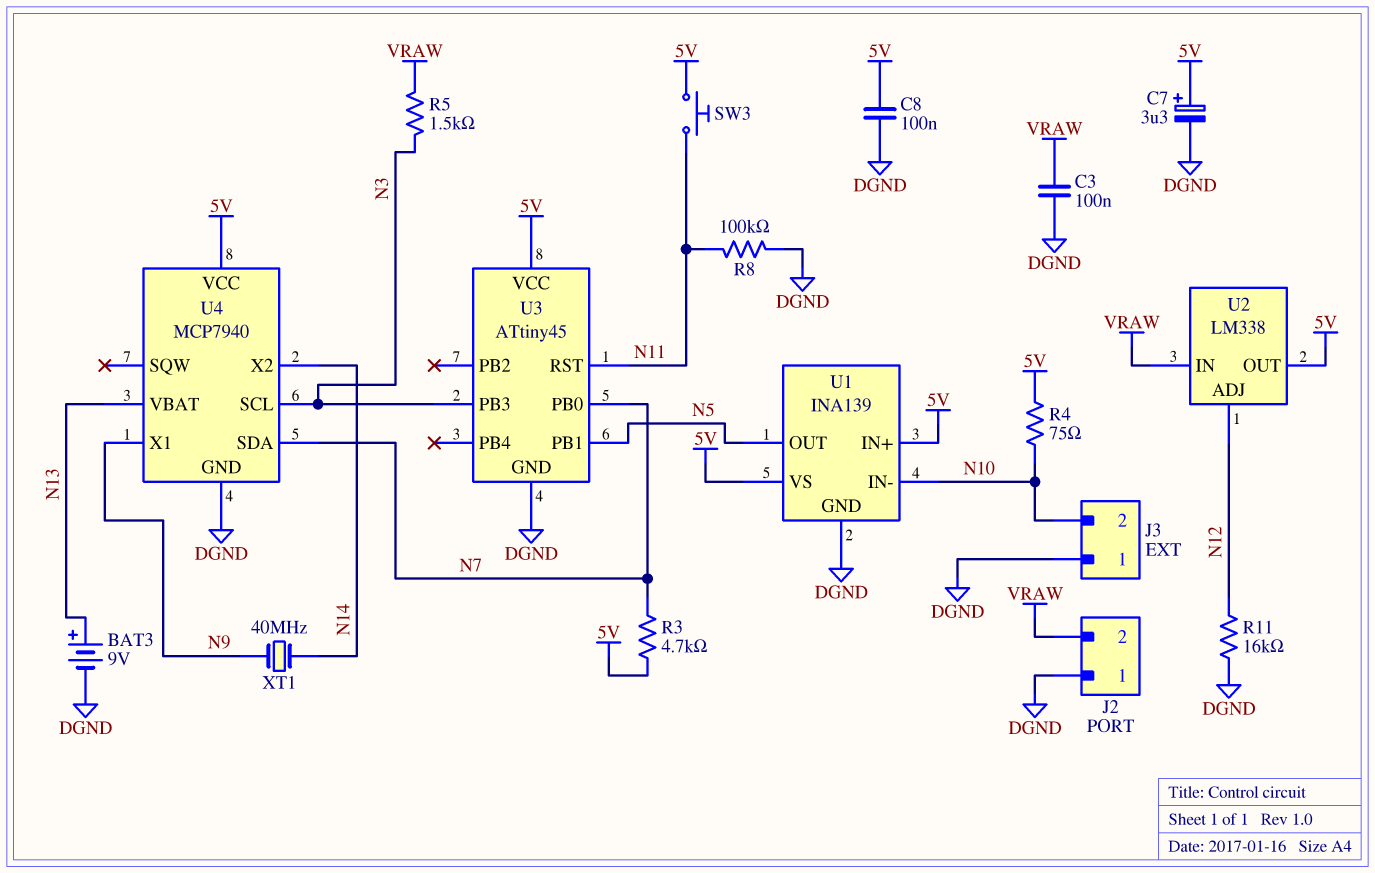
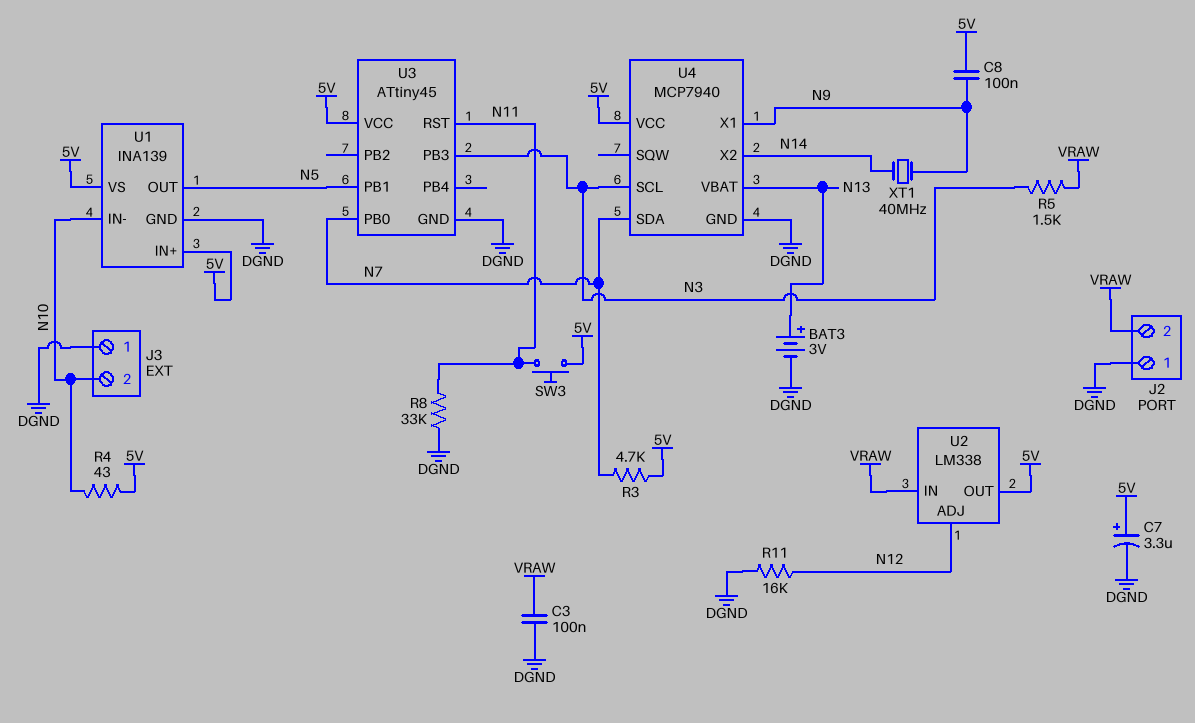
BAT3: 9V (plus N13, minus DGND) -> 3V (plus N13, minus DGND)
C8: 100nF (5V, DGND) -> 100nF (5V, N9)
R4: 75 (5V, N10) -> 43 (5V, N10)
R8: 100k (DGND, N11) -> 33k (DGND, N11)

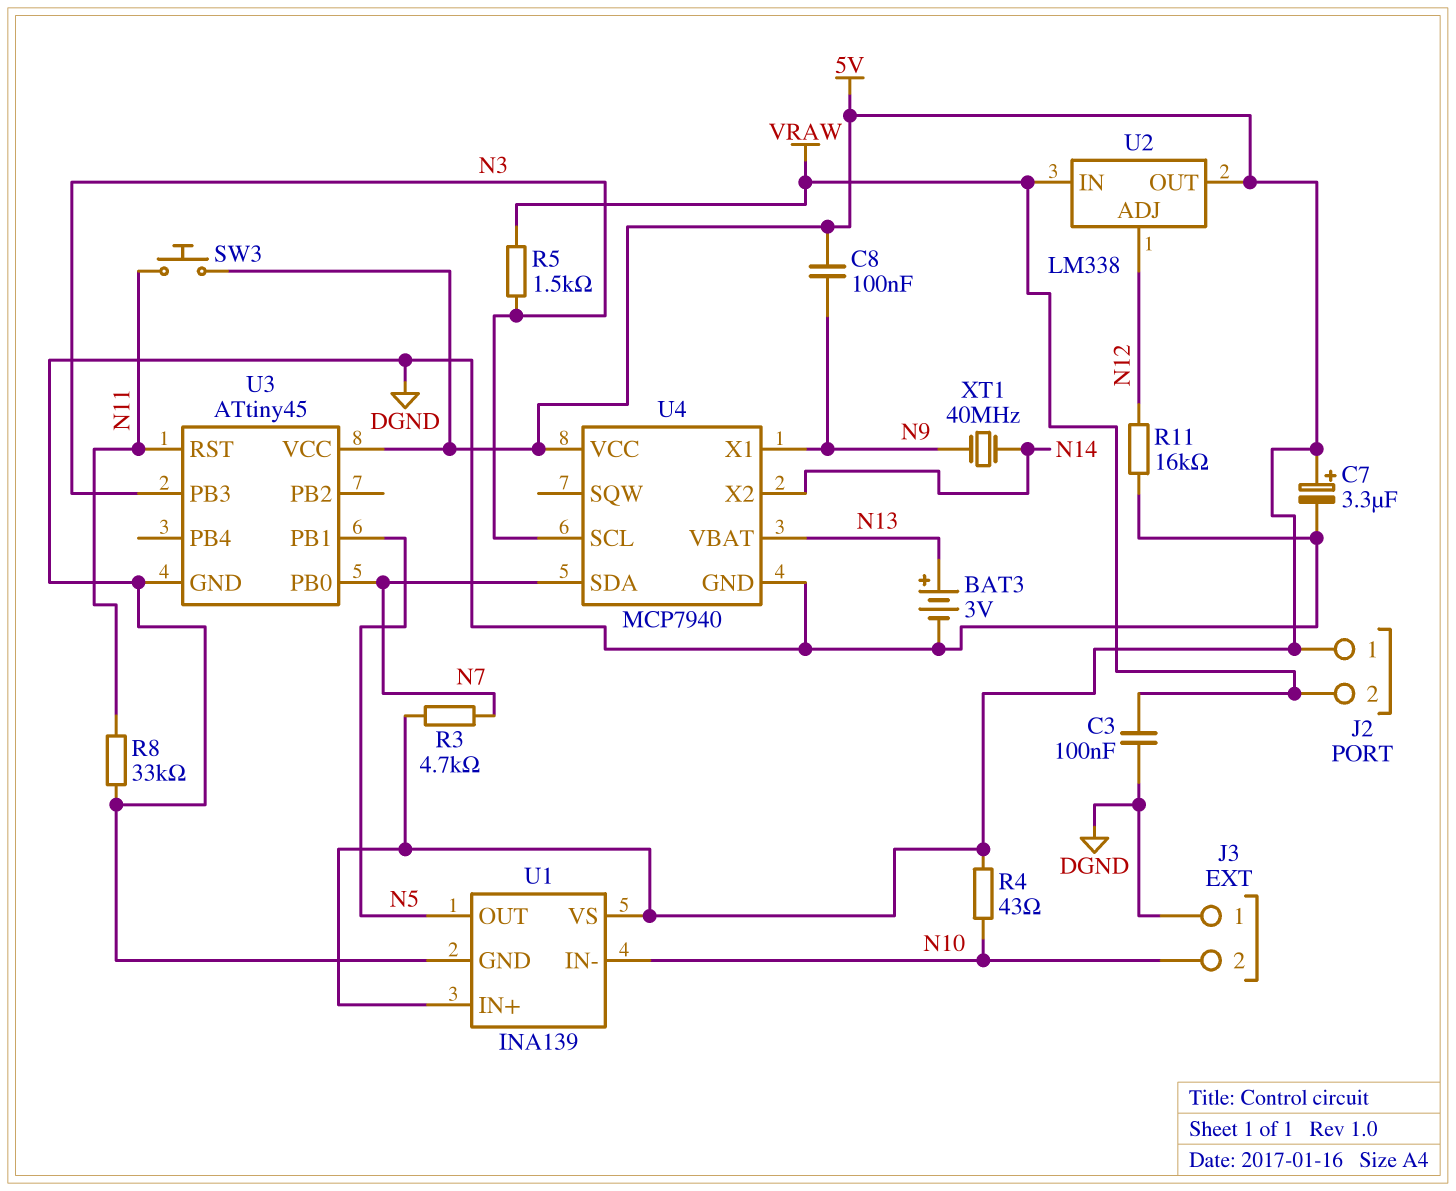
J2 pin 1: DGND -> 5V

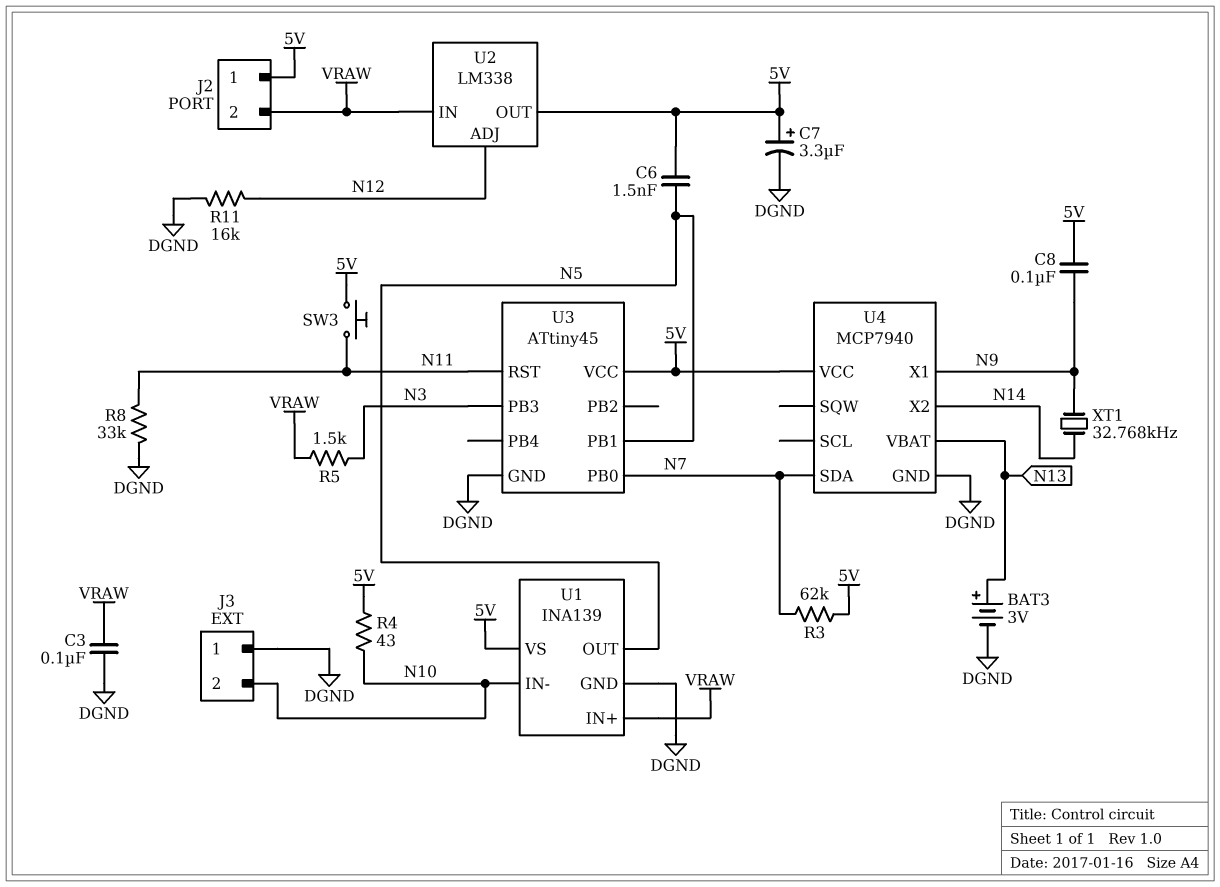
C6: none -> 1.5nF (5V, N5)
R3: 4.7k (5V, N7) -> 62k (5V, N7)
U1 pin IN+: 5V -> VRAW
U4 pin SCL: N3 -> none
XT1: 40MHz (N9, N14) -> 32.768kHz (N9, N14)

